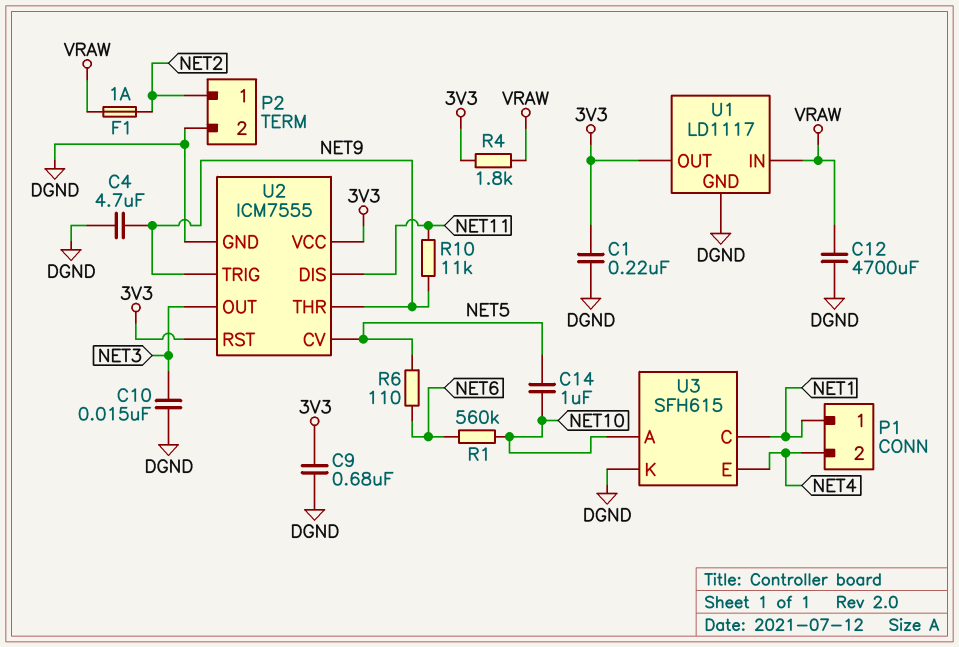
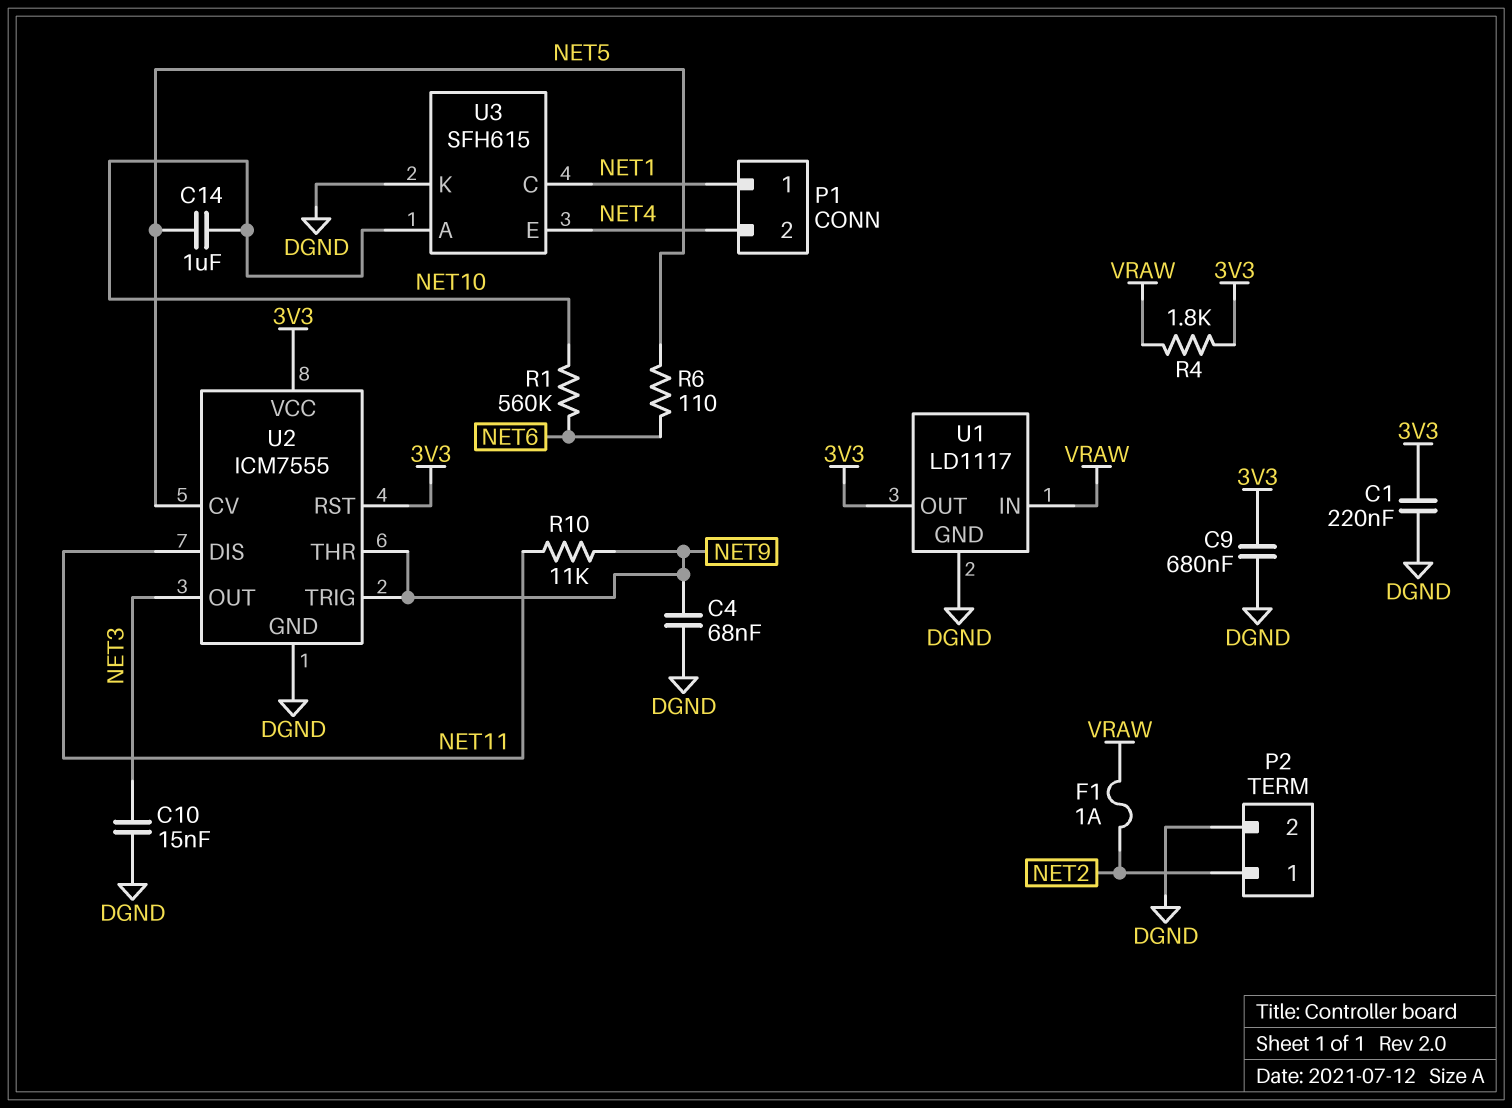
C4: 4.7uF (DGND, NET9) -> 68nF (DGND, NET9)
C12: 4700uF (DGND, VRAW) -> none

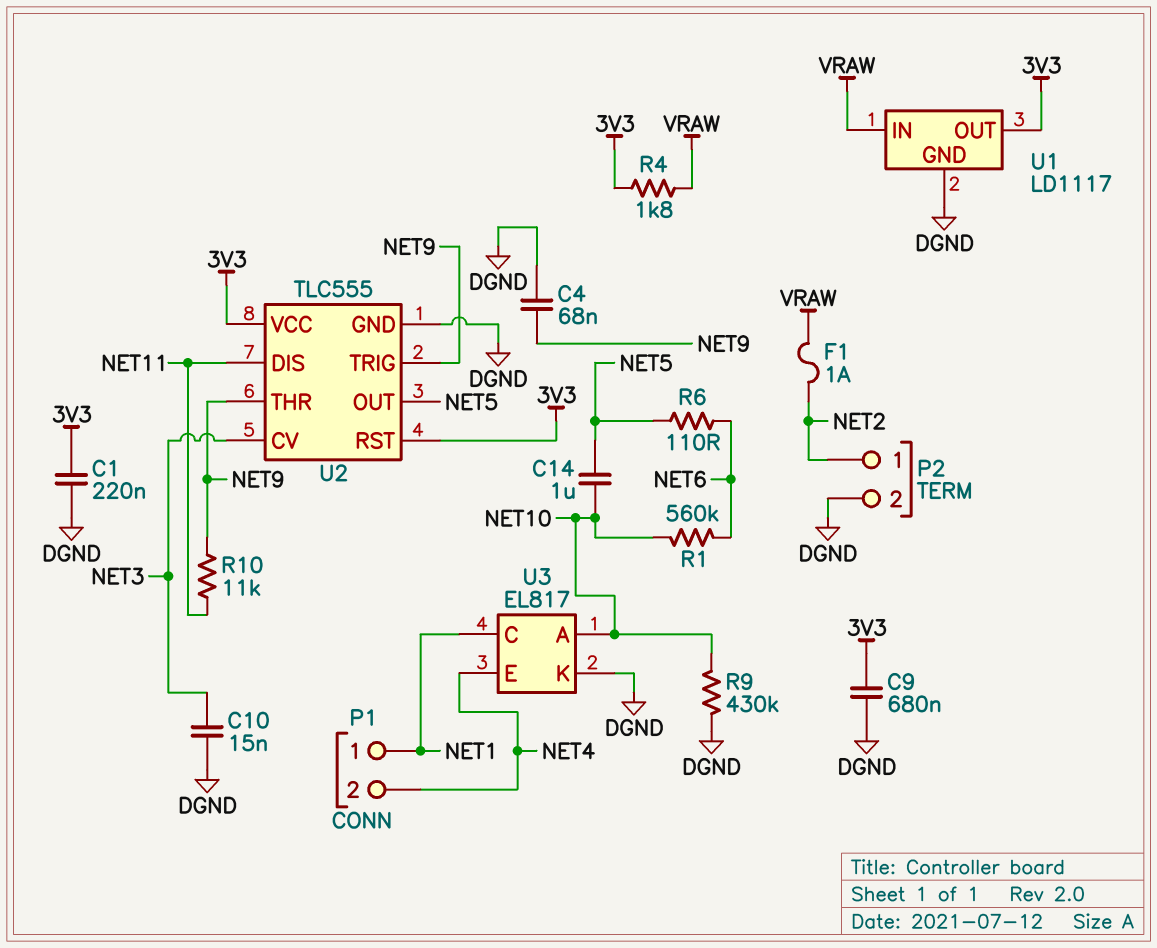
R9: none -> 430k (DGND, NET10)
U2: ICM7555 -> TLC555
U2 pin CV: NET5 -> NET3
U2 pin OUT: NET3 -> NET5
U3: SFH615 -> EL817

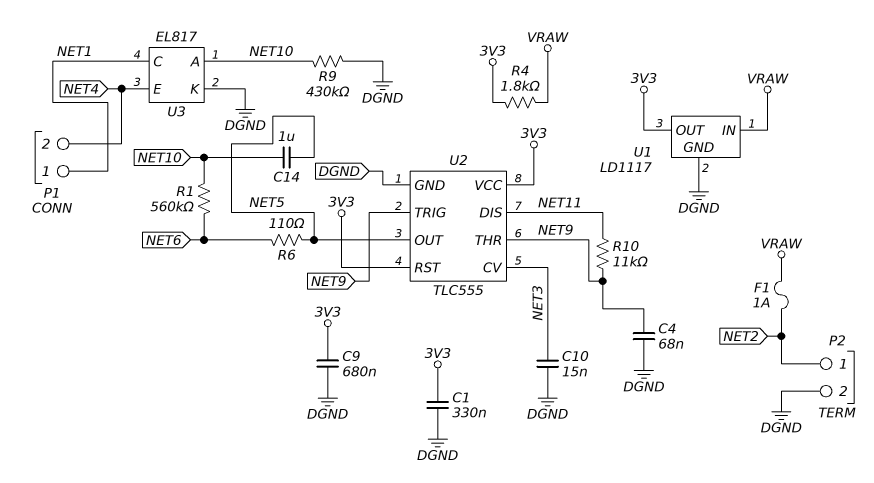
C1: 220nF (3V3, DGND) -> 330nF (3V3, DGND)

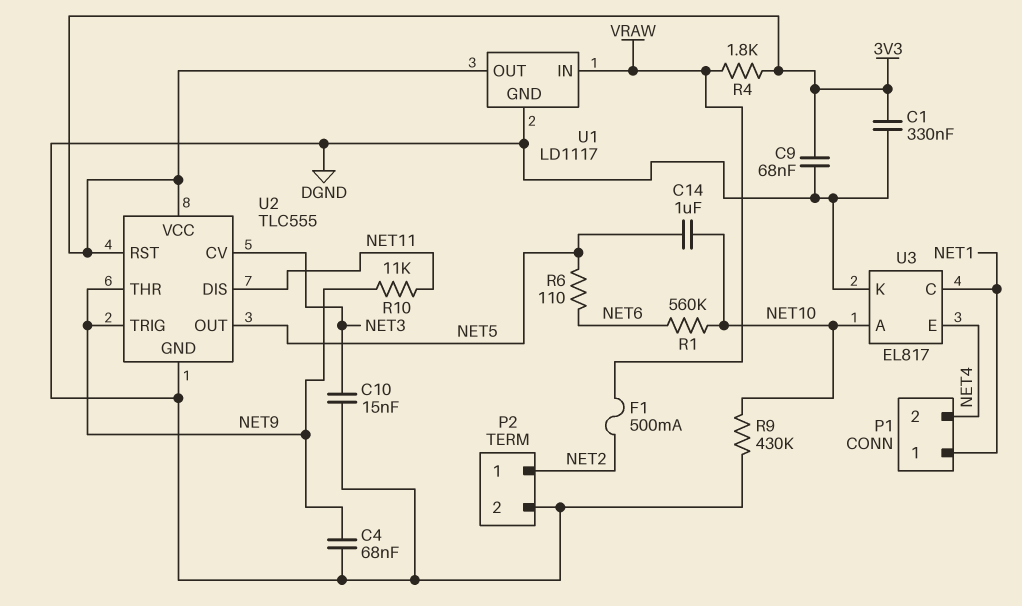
C9: 680nF (3V3, DGND) -> 68nF (3V3, DGND)
F1: 1A (NET2, VRAW) -> 500mA (NET2, VRAW)

